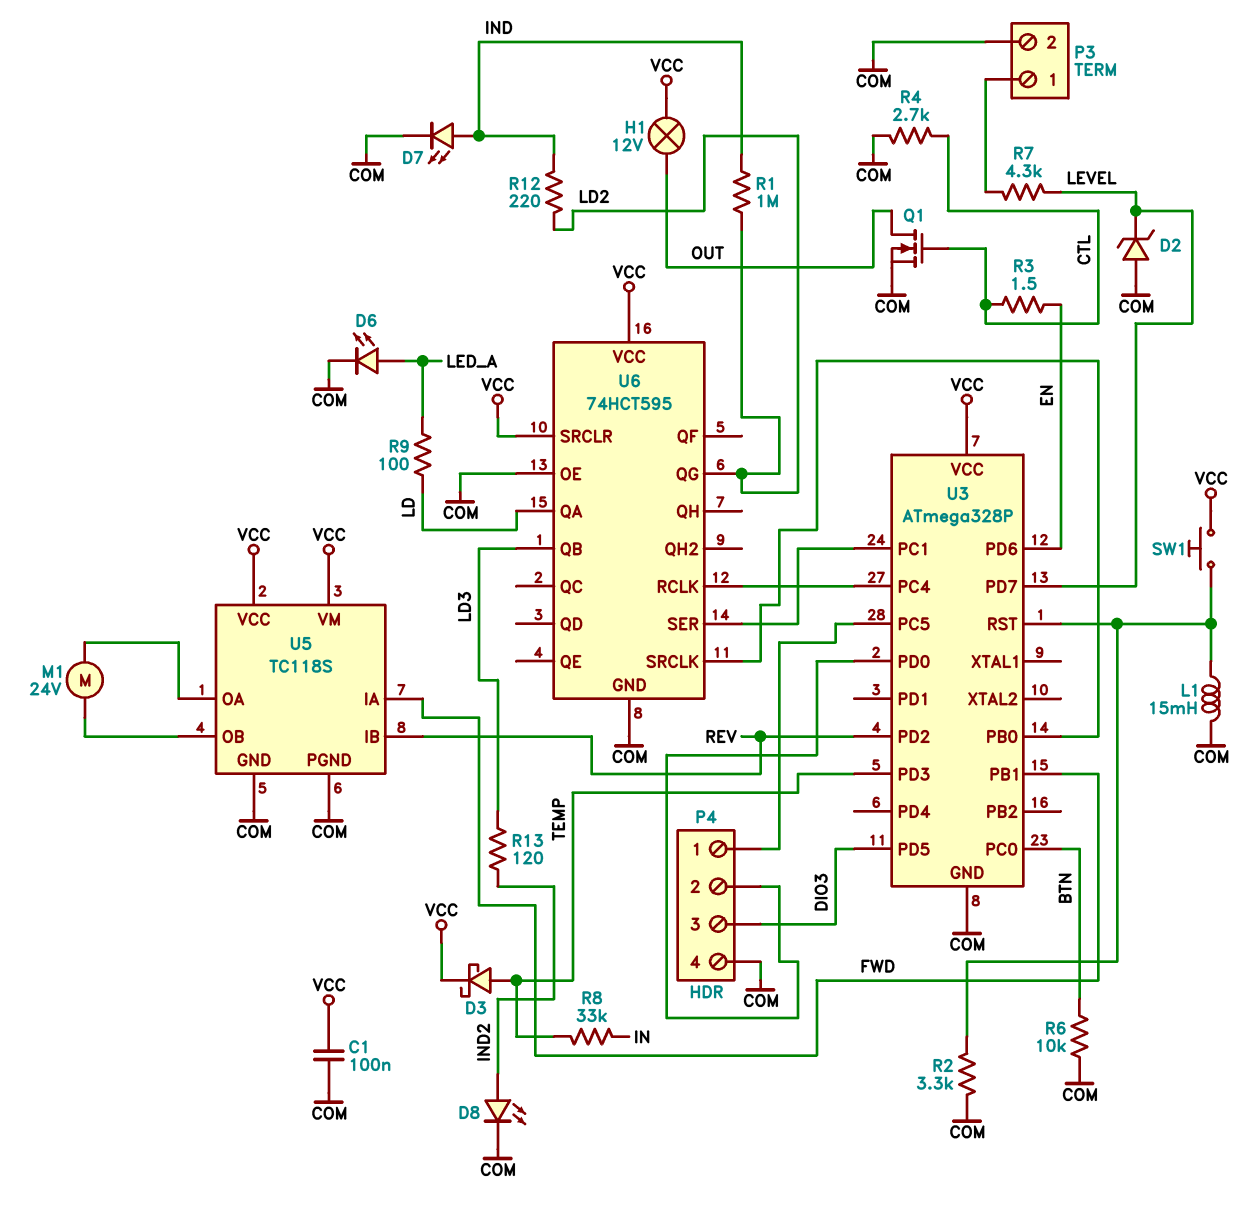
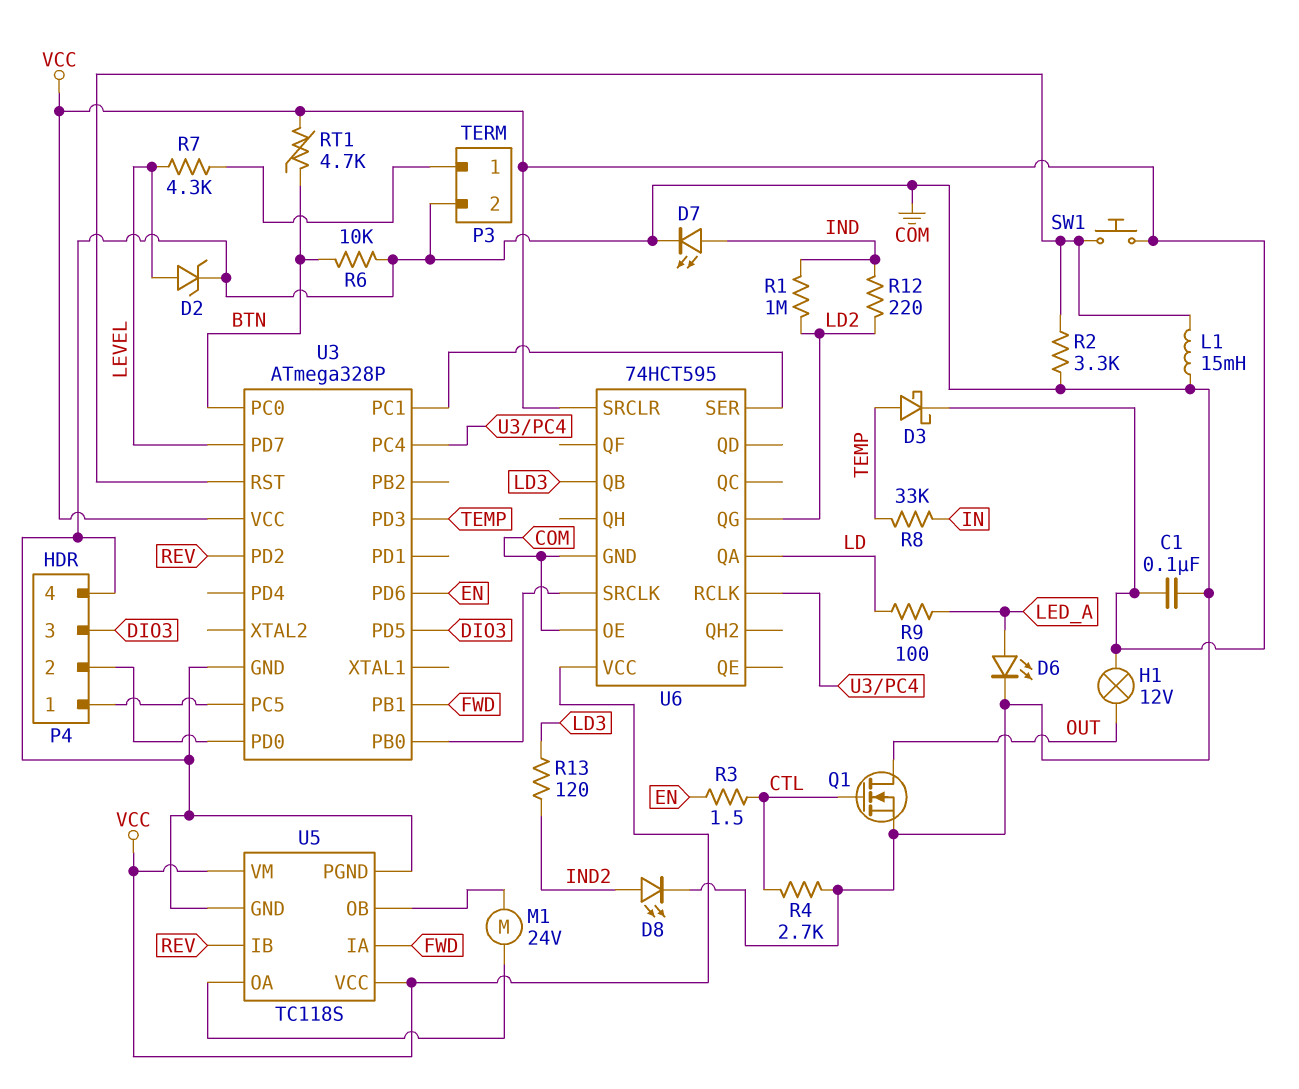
D2: zener (A COM, K LEVEL) -> zener (A LEVEL, K COM)
RT1: none -> 4.7k (BTN, VCC)

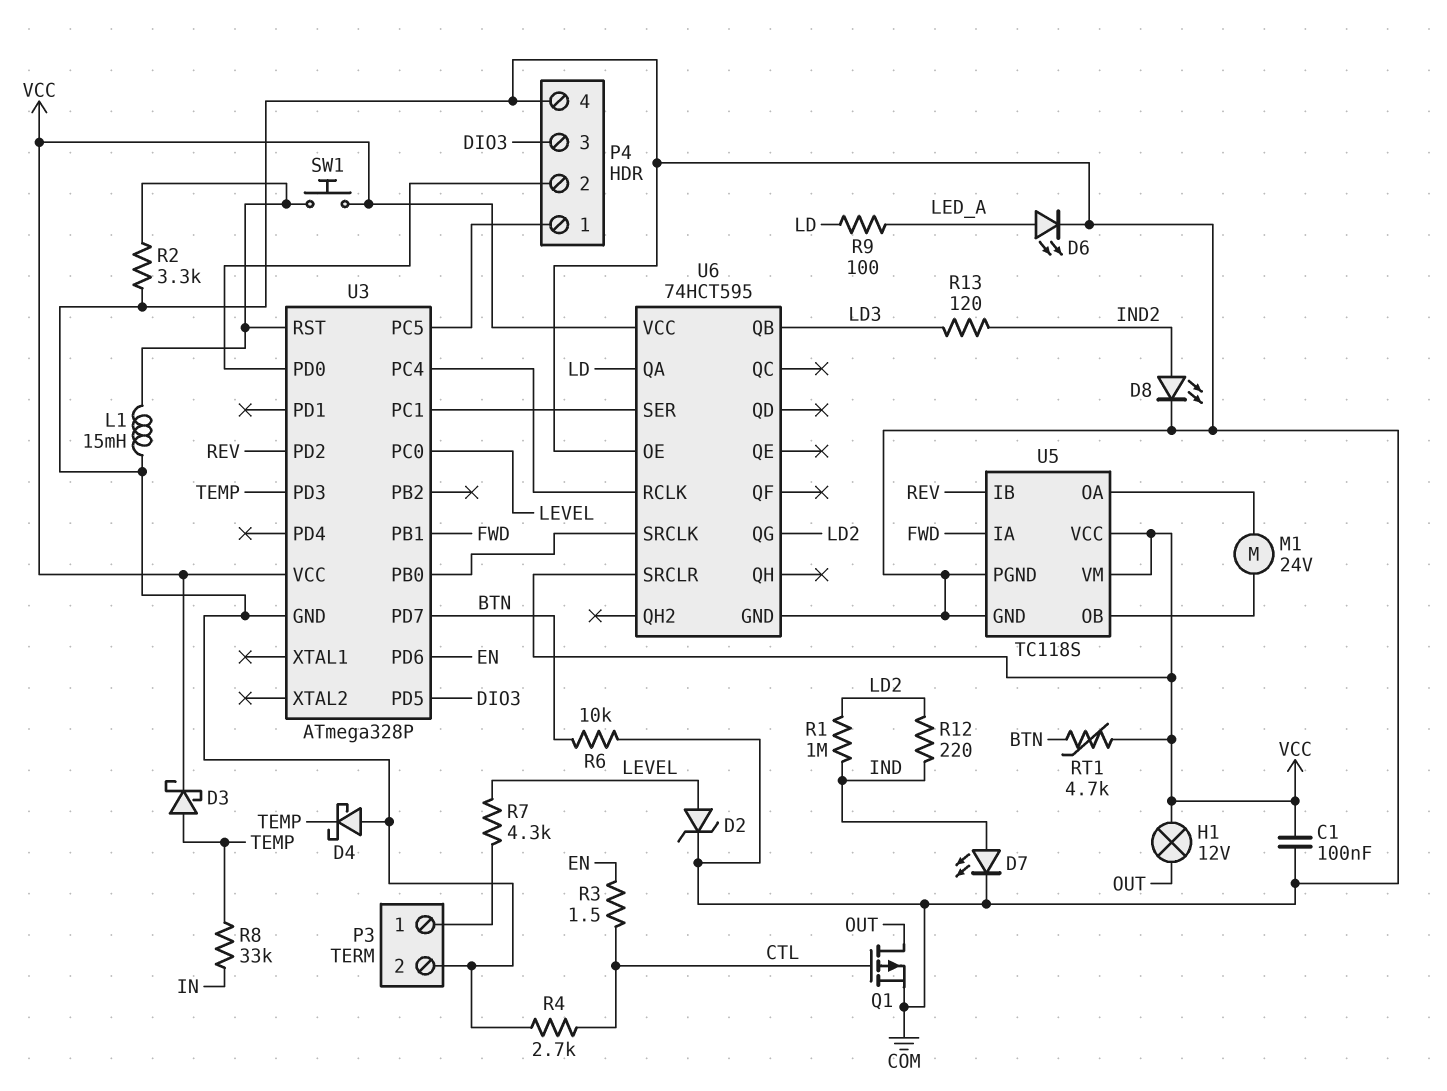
D4: none -> schottky (A COM, K TEMP)
Q1: NMOS (G CTL, D OUT, S COM) -> PMOS (G CTL, D OUT, S COM)
U3 pin PC0: BTN -> LEVEL
U3 pin PD7: LEVEL -> BTN

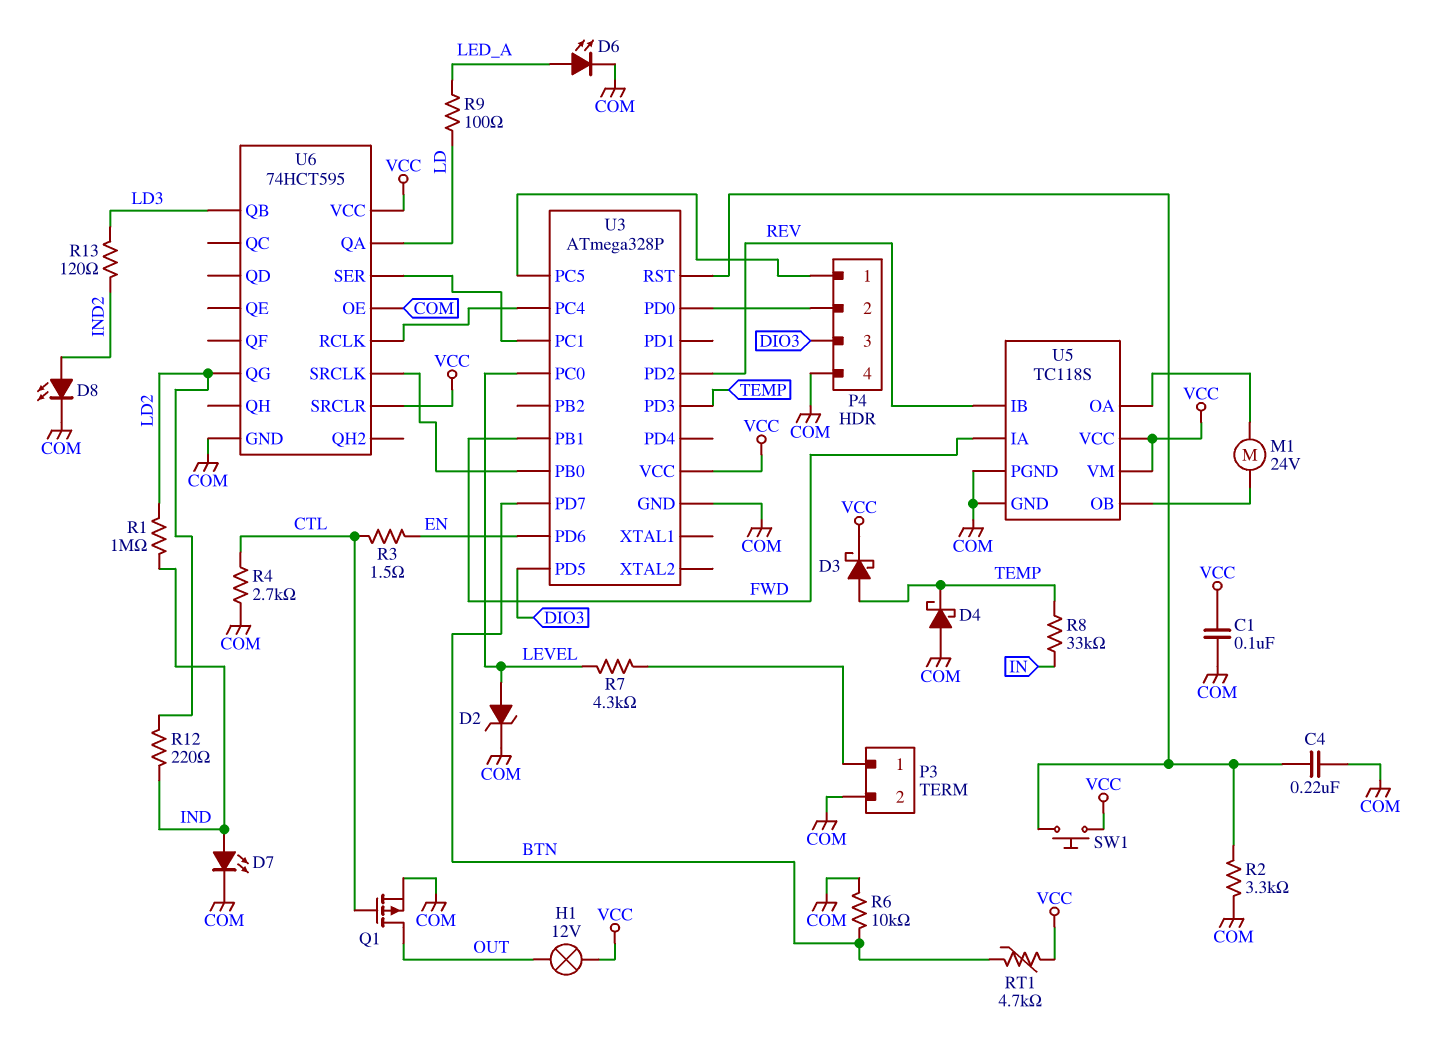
C4: none -> 220nF (COM, U3/RST)
L1: 15mH (COM, U3/RST) -> none

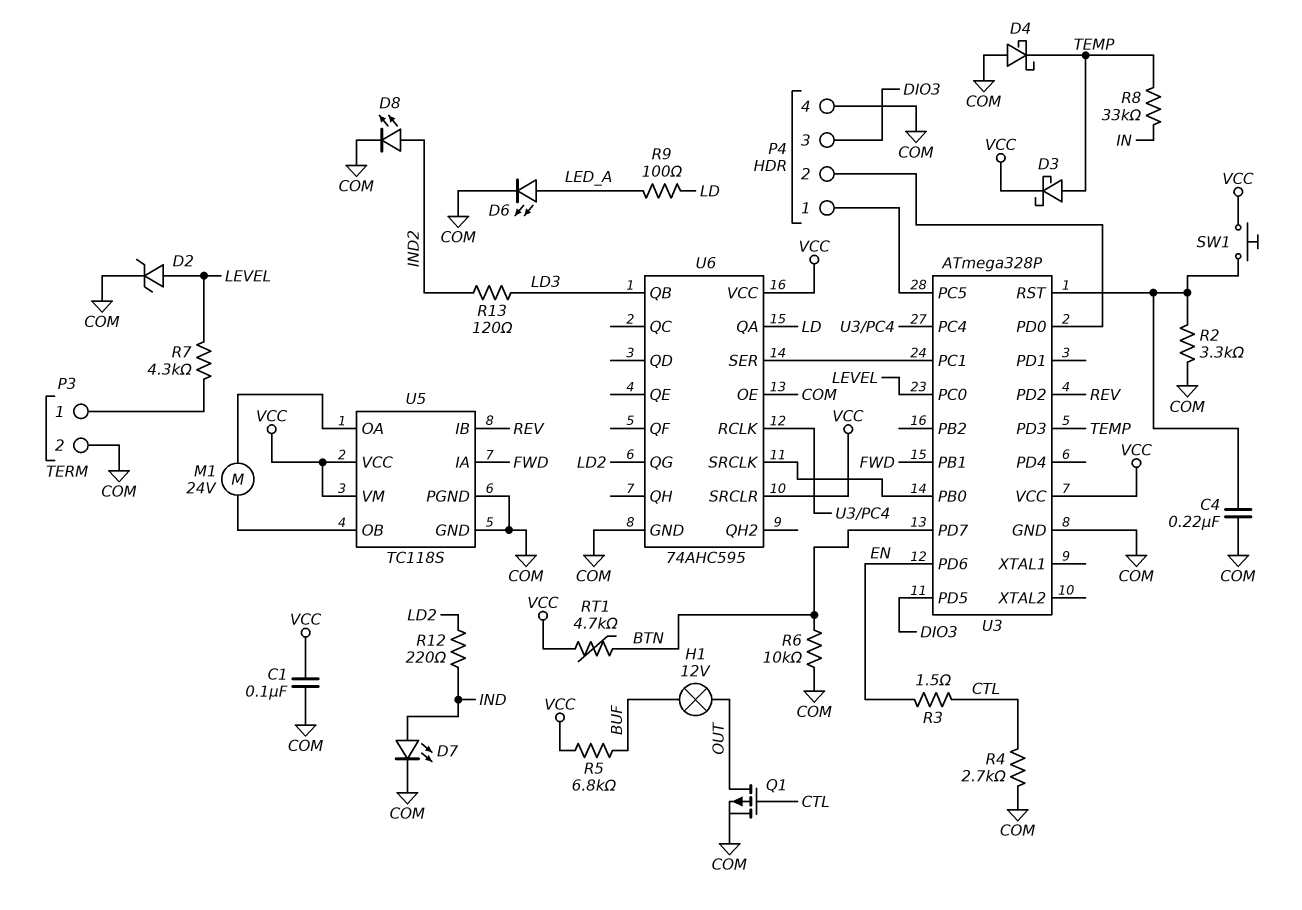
H1: lamp 12V (OUT, VCC) -> lamp 12V (BUF, OUT)
R1: 1M (IND, LD2) -> none
R5: none -> 6.8k (BUF, VCC)
U6: 74HCT595 -> 74AHC595

